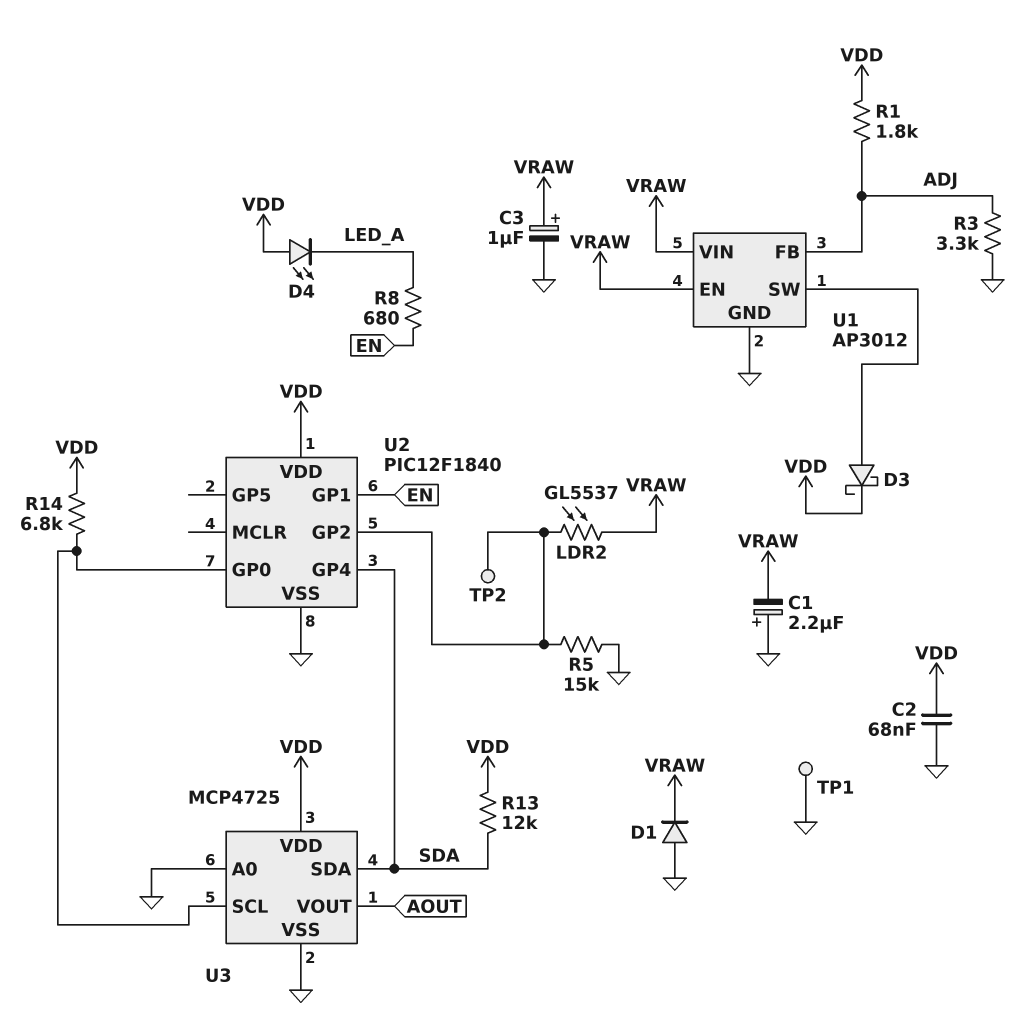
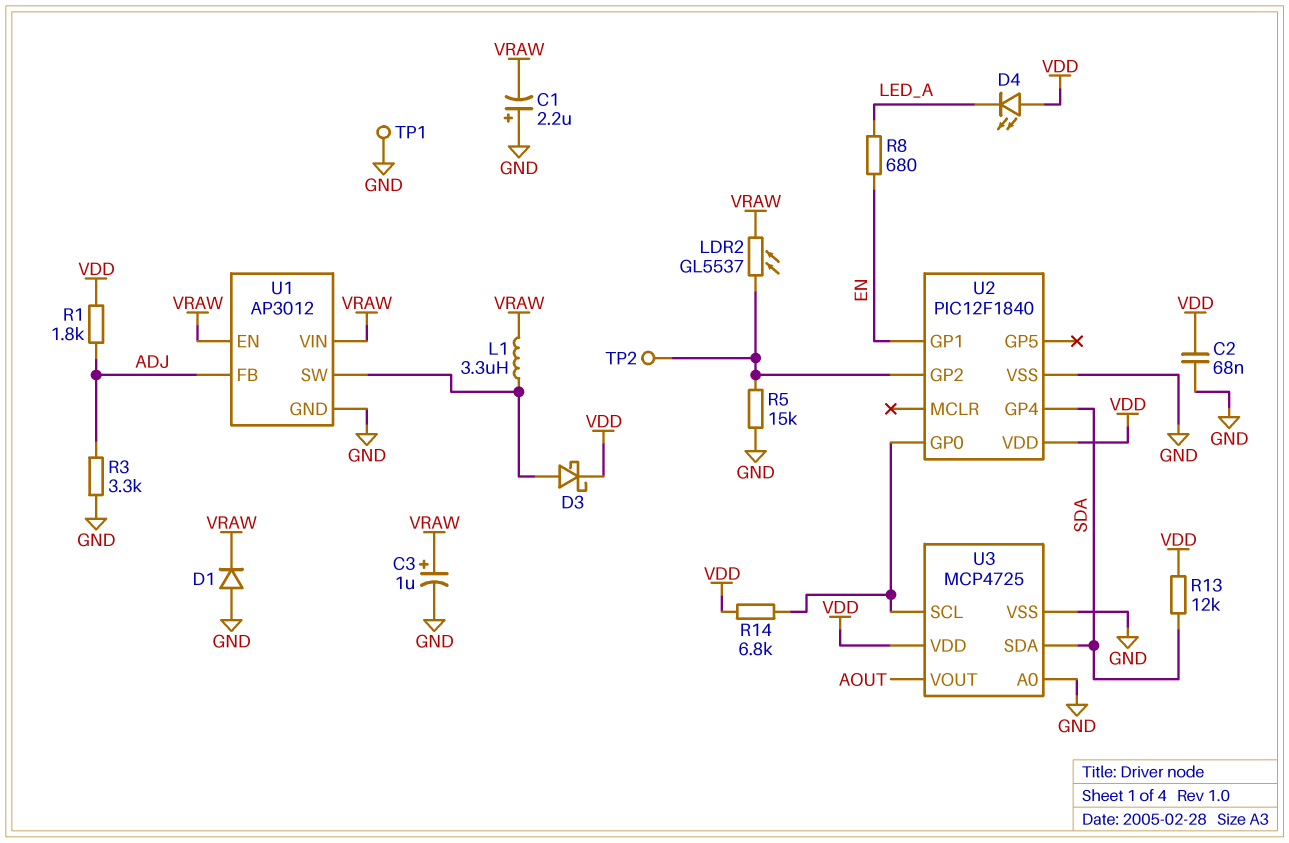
L1: none -> 3.3uH (U1/SW, VRAW)

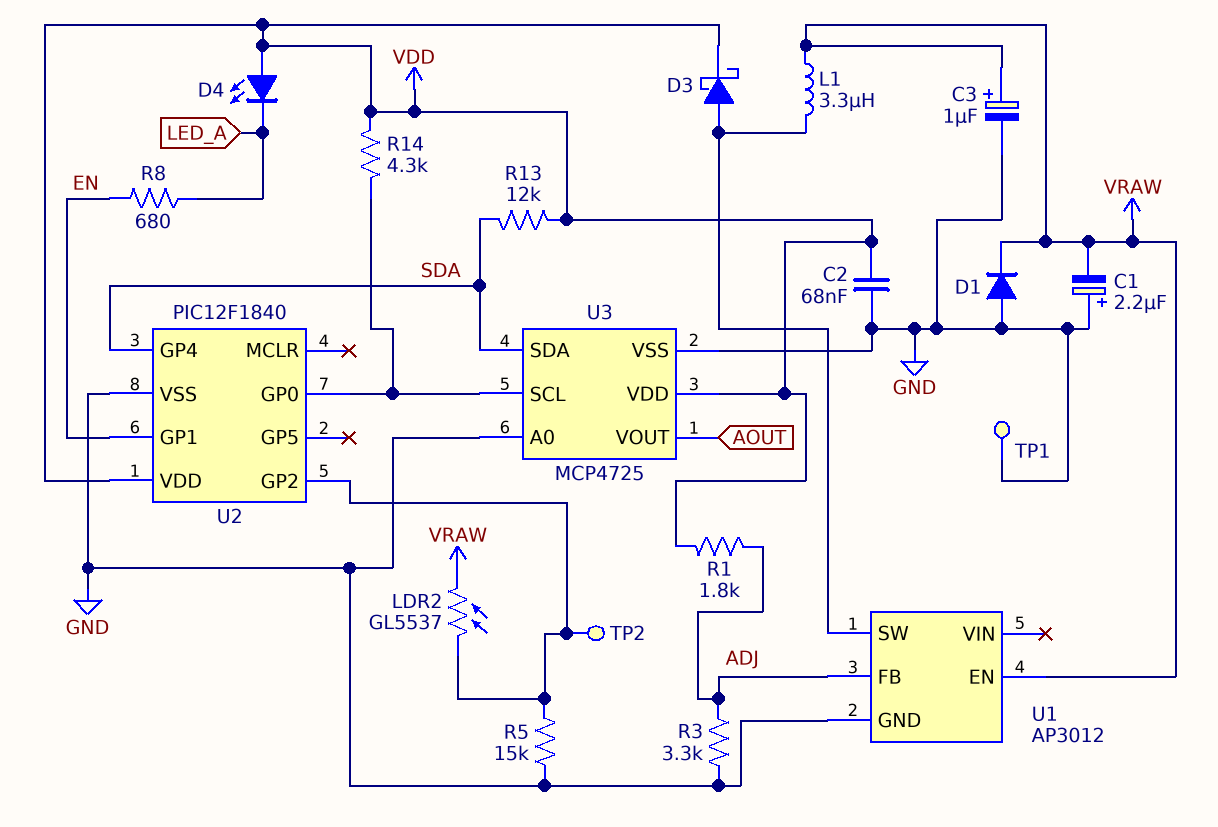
R14: 6.8k (U2/GP0, VDD) -> 4.3k (U2/GP0, VDD)
U1 pin VIN: VRAW -> none

